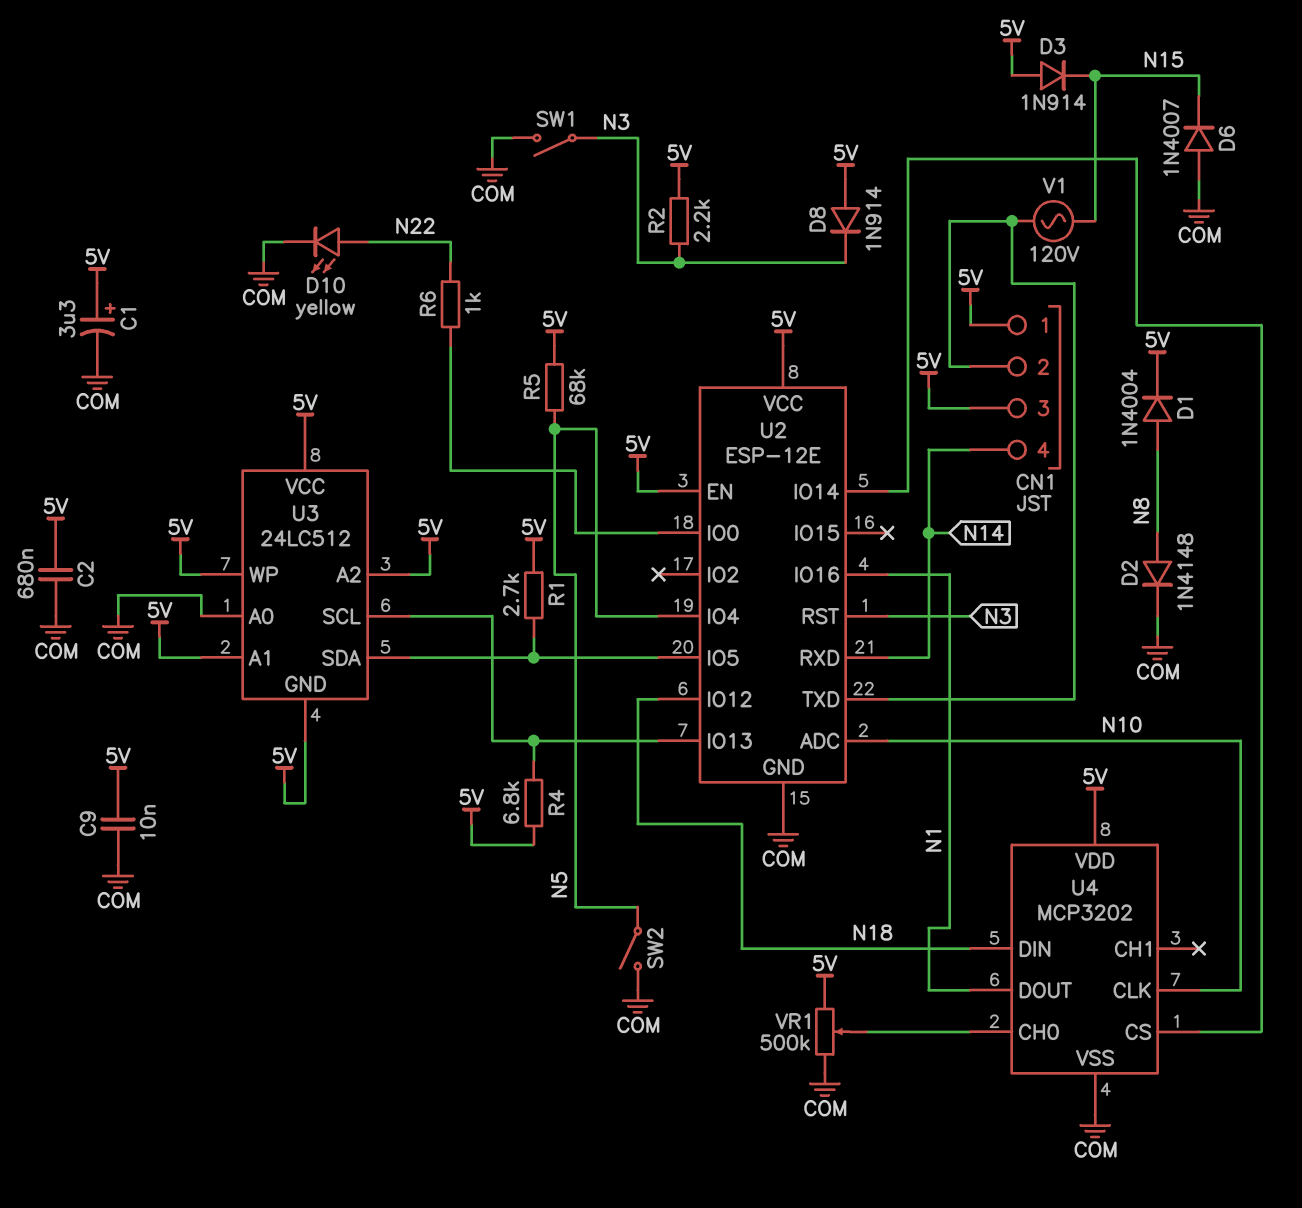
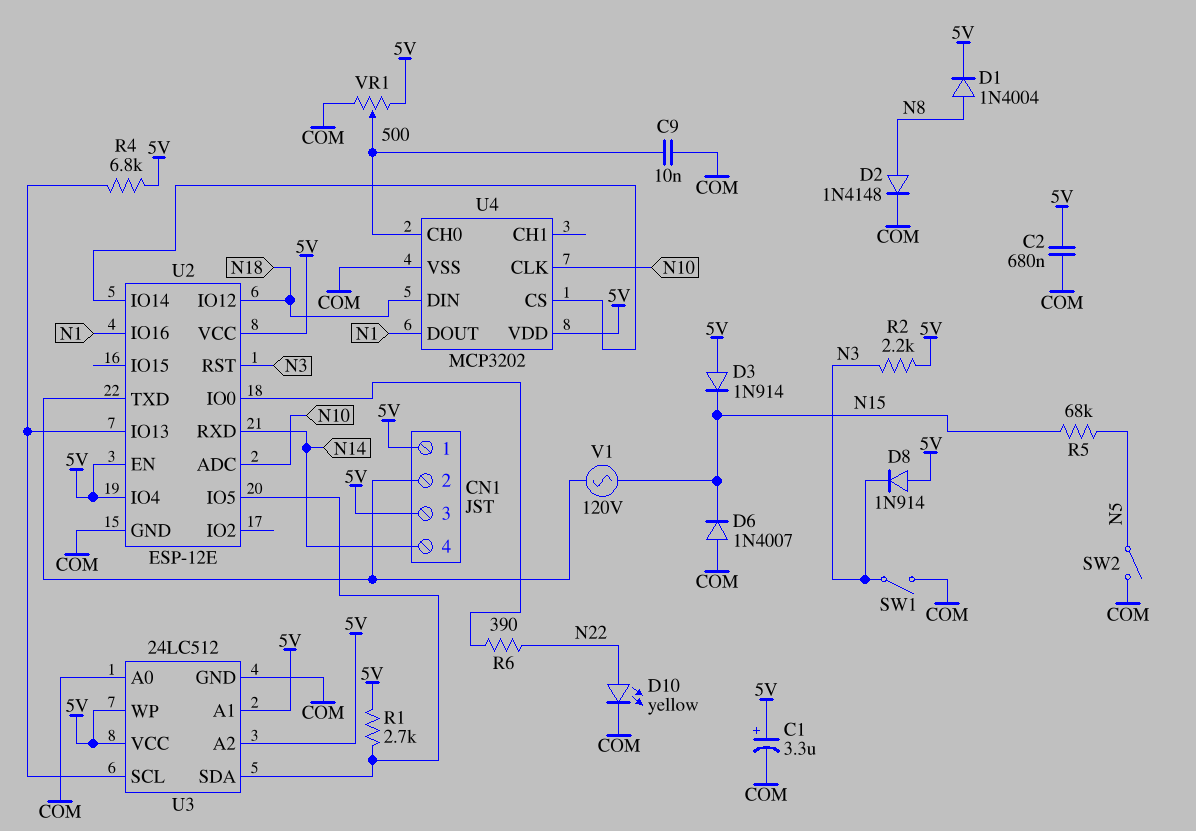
C9: 10nF (5V, COM) -> 10nF (COM, U4/CH0)
R5: 68k (5V, N5) -> 68k (N5, N15)
R6: 1k (N22, U2/IO0) -> 390 (N22, U2/IO0)
U2 pin IO4: N5 -> 5V
U3 pin GND: 5V -> COM
VR1: 500k (5V, COM, wiper U4/CH0) -> 500 (5V, COM, wiper U4/CH0)

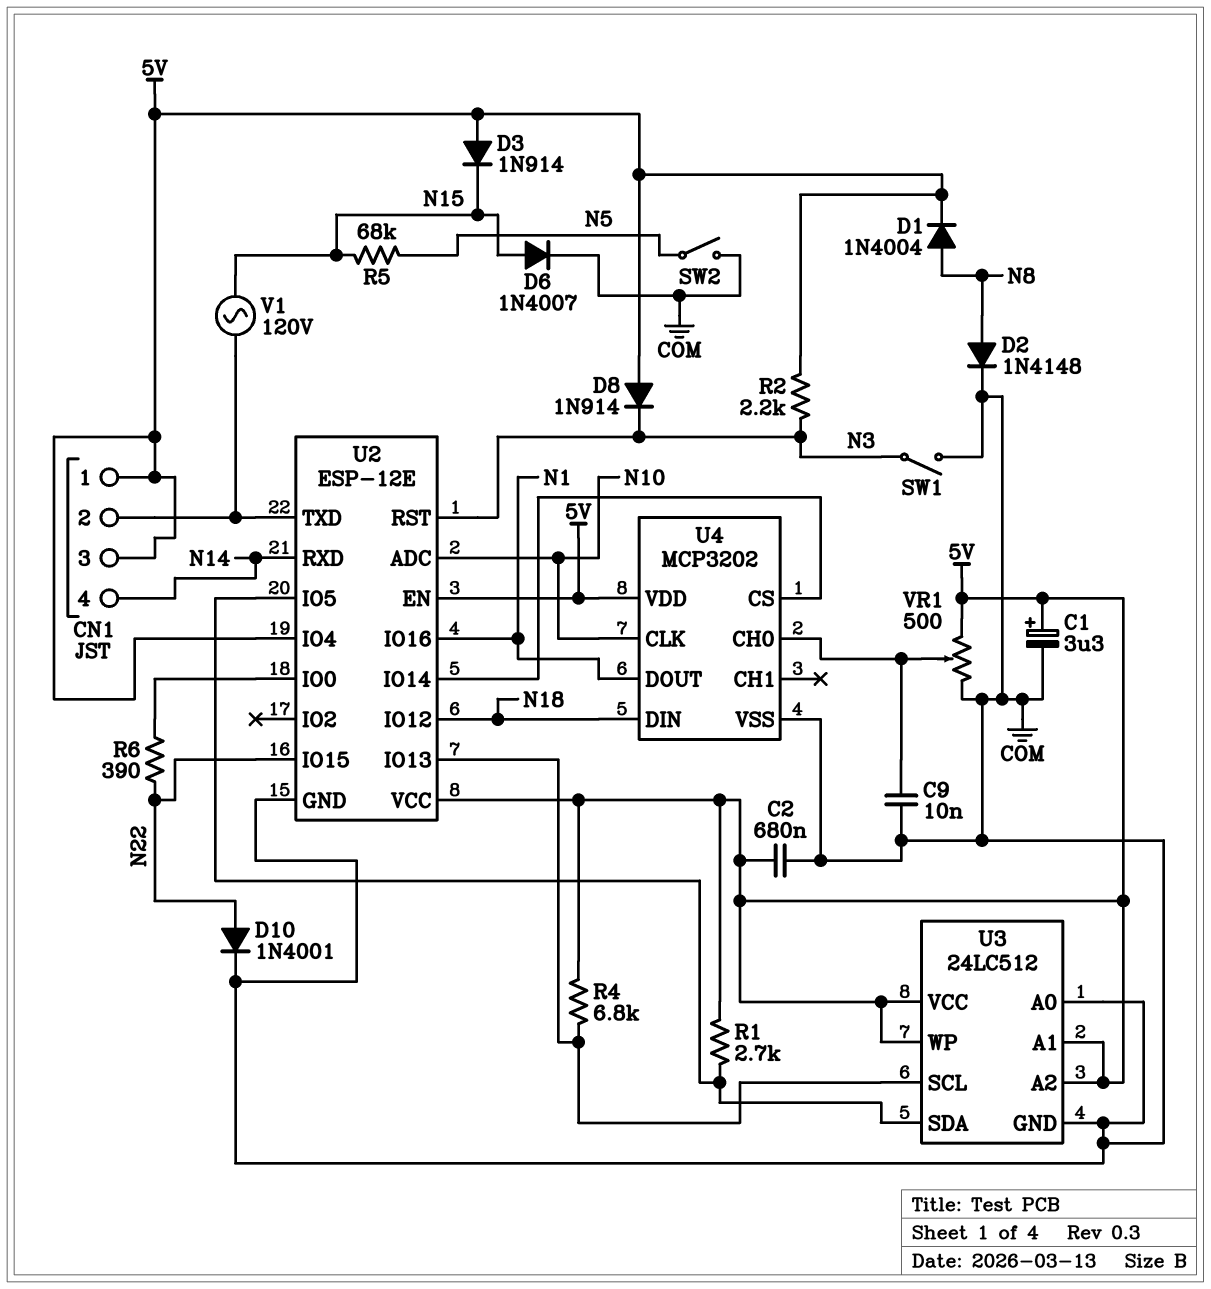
D6: diode 1N4007 (A COM, K N15) -> diode 1N4007 (A N15, K COM)
D10: LED yellow (A N22, K COM) -> diode 1N4001 (A N22, K COM)
U2 pin IO15: none -> N22

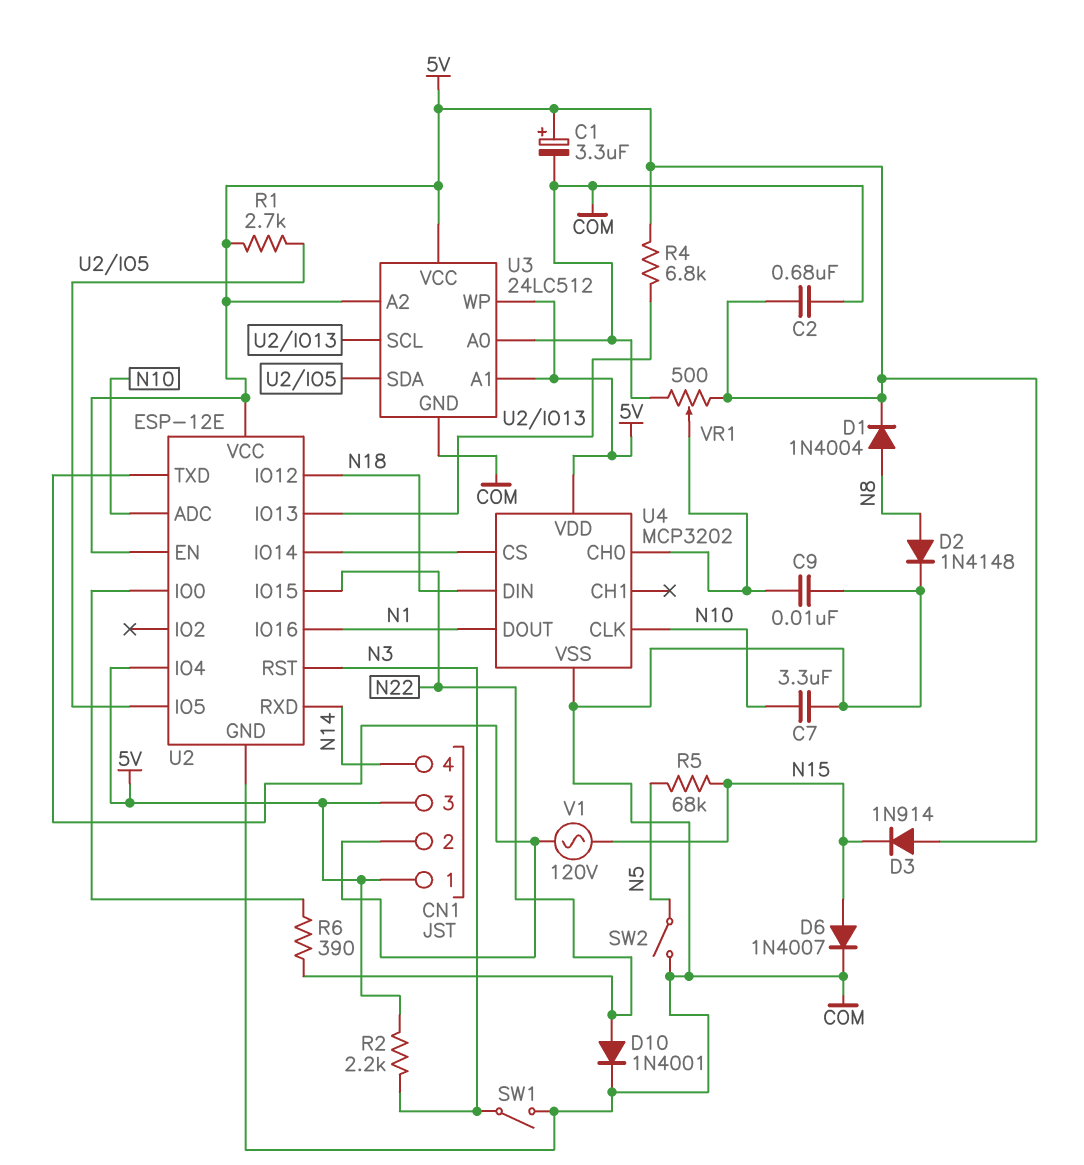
C7: none -> 3.3uF (COM, N10)
D8: diode 1N914 (A 5V, K N3) -> none

